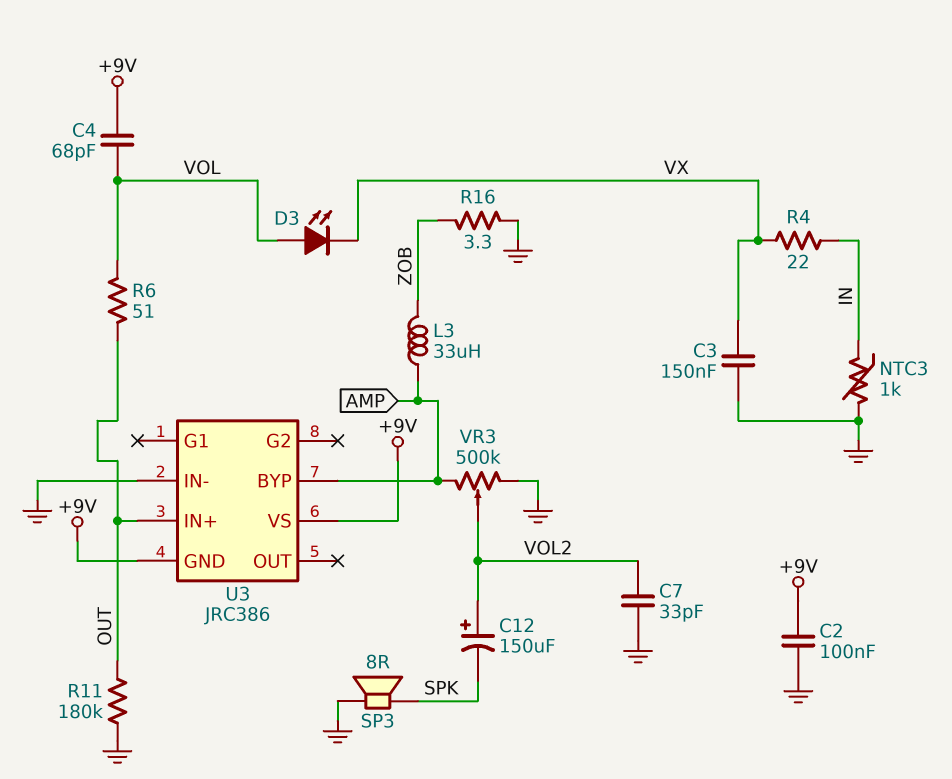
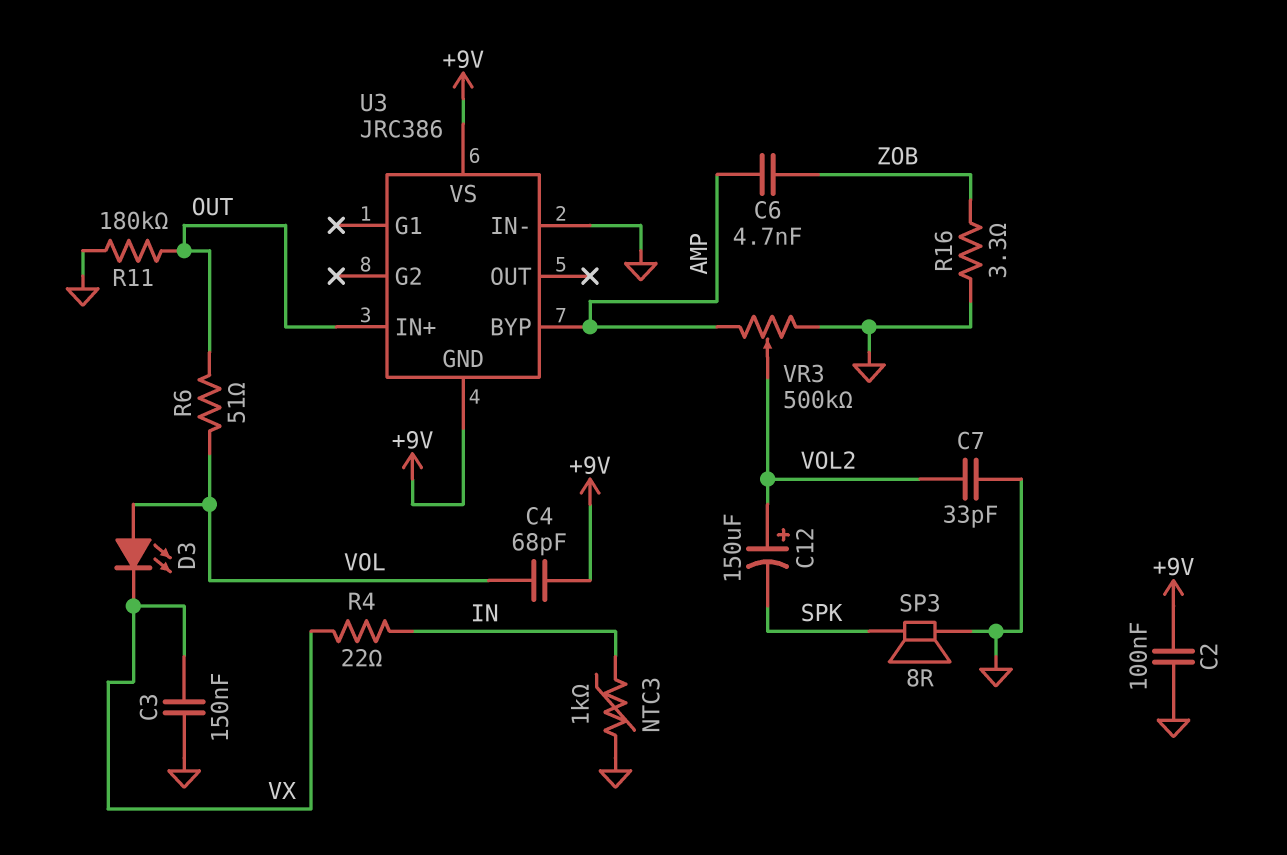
C6: none -> 4.7nF (AMP, ZOB)
L3: 33uH (AMP, ZOB) -> none

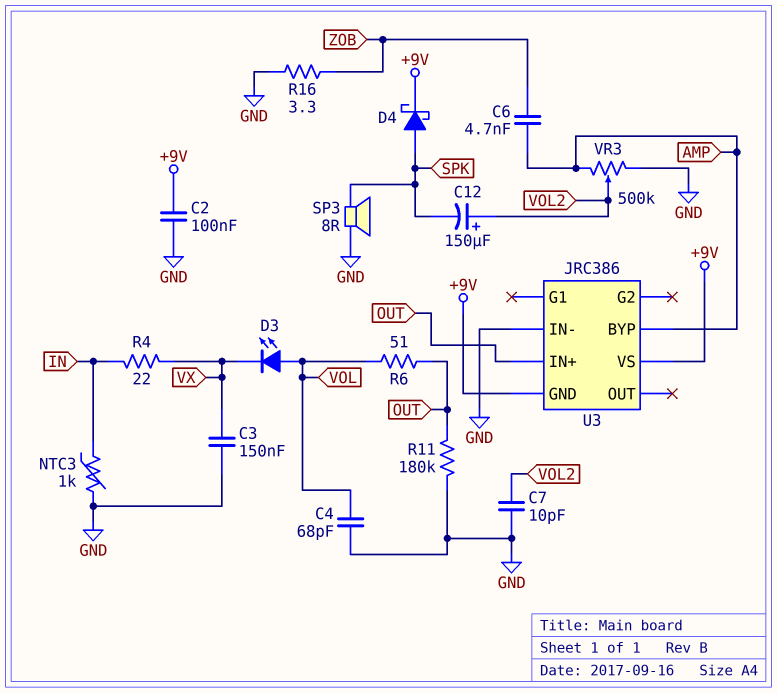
C4: 68pF (+9V, VOL) -> 68pF (GND, VOL)
C7: 33pF (GND, VOL2) -> 10pF (GND, VOL2)
D4: none -> schottky (A SPK, K +9V)

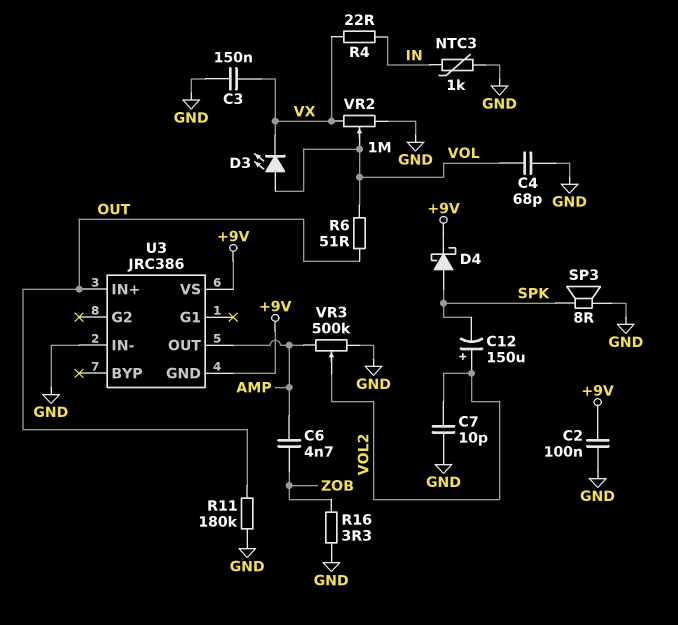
U3 pin BYP: AMP -> none
U3 pin OUT: none -> AMP
VR2: none -> 1M (GND, VX, wiper VOL)

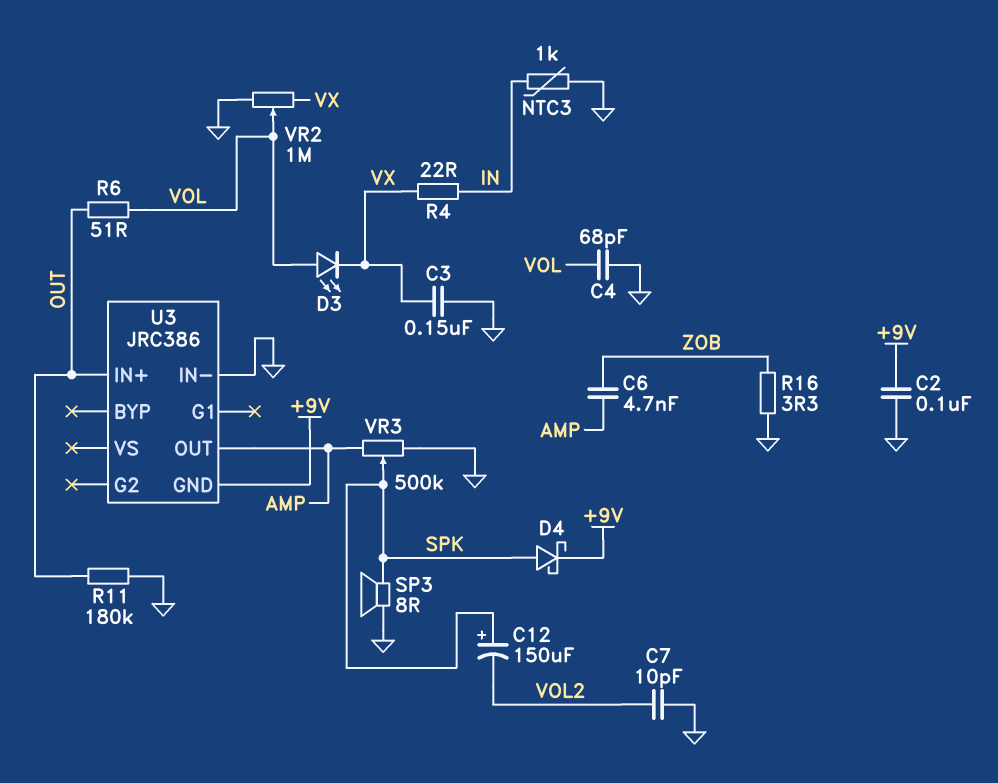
C12: 150uF (plus VOL2, minus SPK) -> 150uF (plus SPK, minus VOL2)
U3 pin VS: +9V -> none
VR3: 500k (AMP, GND, wiper VOL2) -> 500k (AMP, GND, wiper SPK)

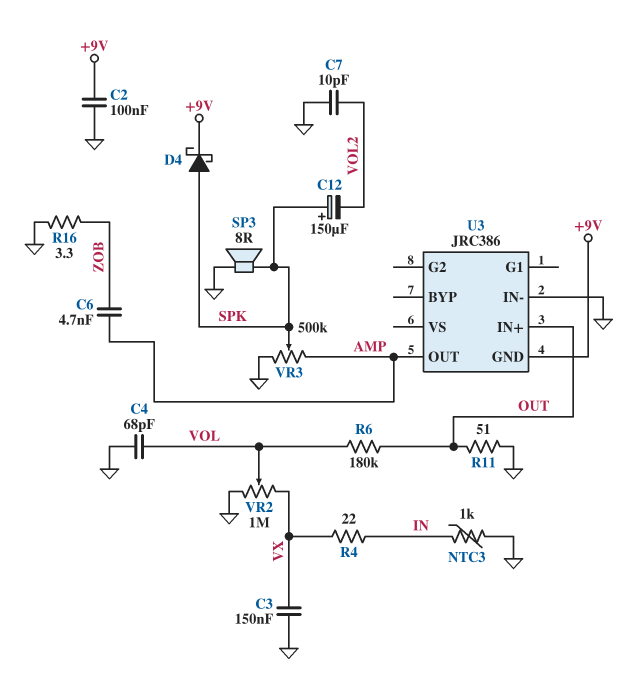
D3: LED (A VOL, K VX) -> none
R6: 51 (OUT, VOL) -> 180k (OUT, VOL)
R11: 180k (GND, OUT) -> 51 (GND, OUT)

